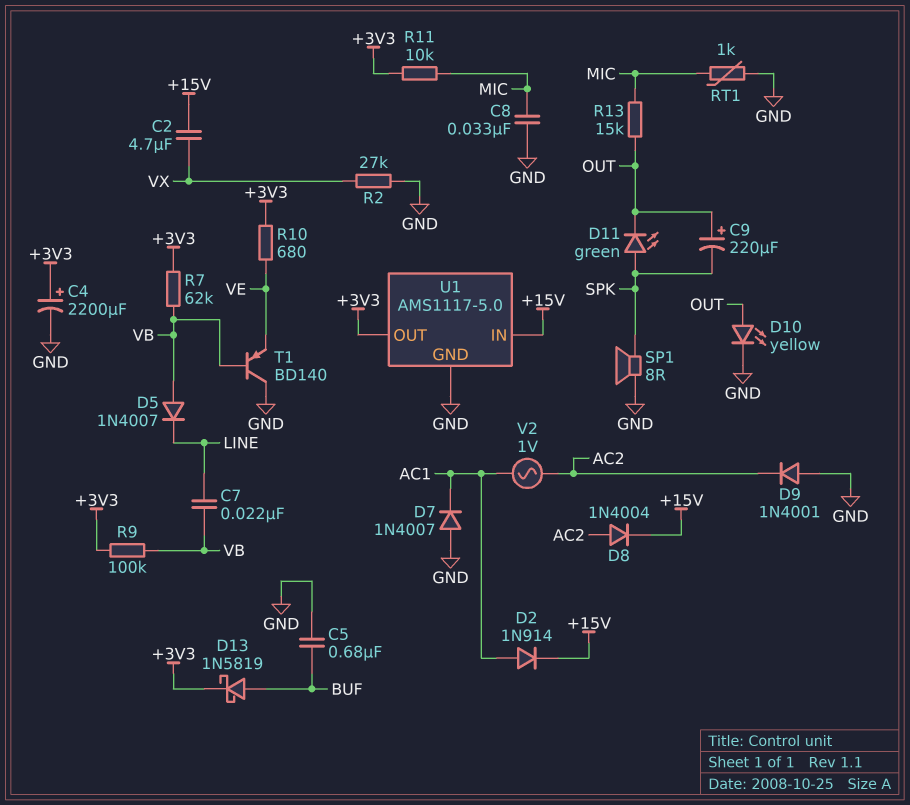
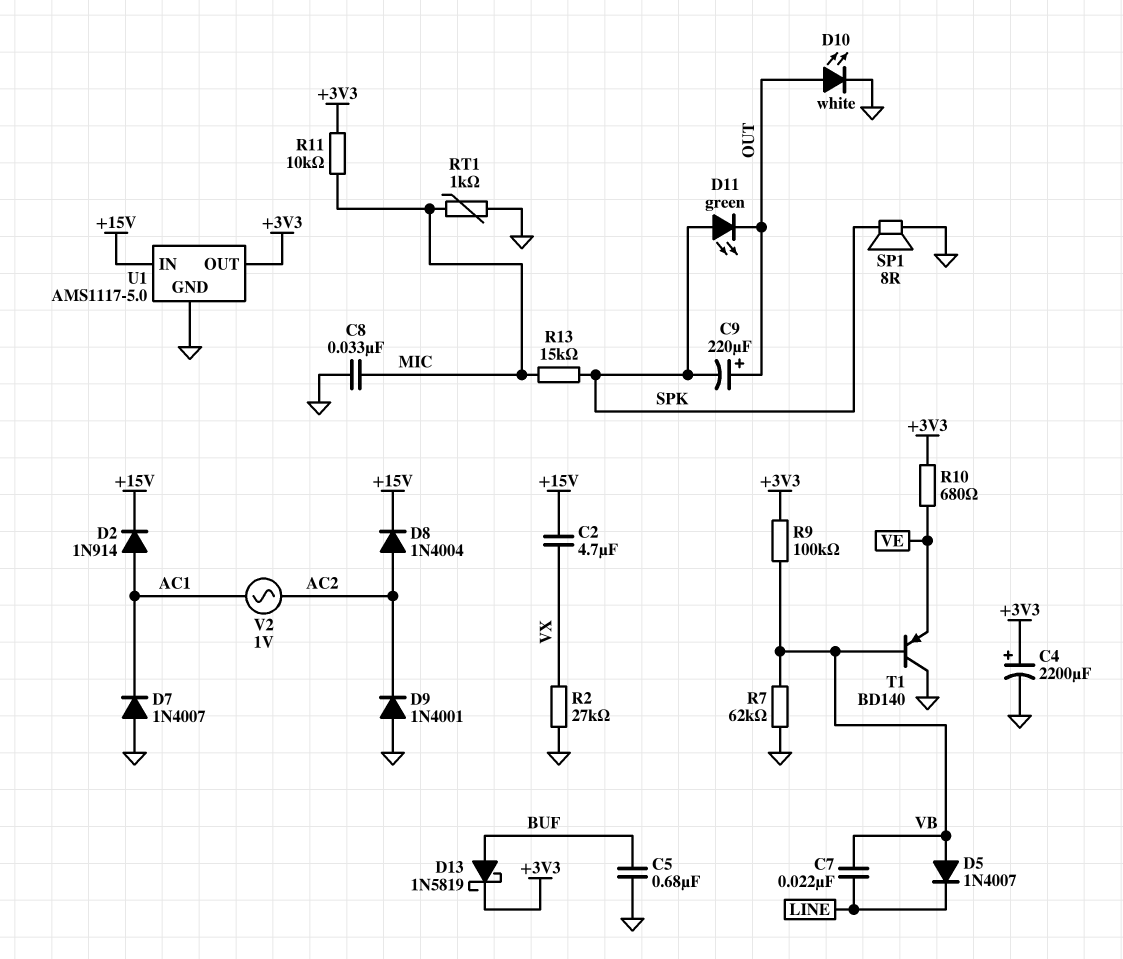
D10: LED yellow (A OUT, K GND) -> LED white (A OUT, K GND)
R7: 62k (+3V3, VB) -> 62k (GND, VB)
R13: 15k (MIC, OUT) -> 15k (MIC, SPK)

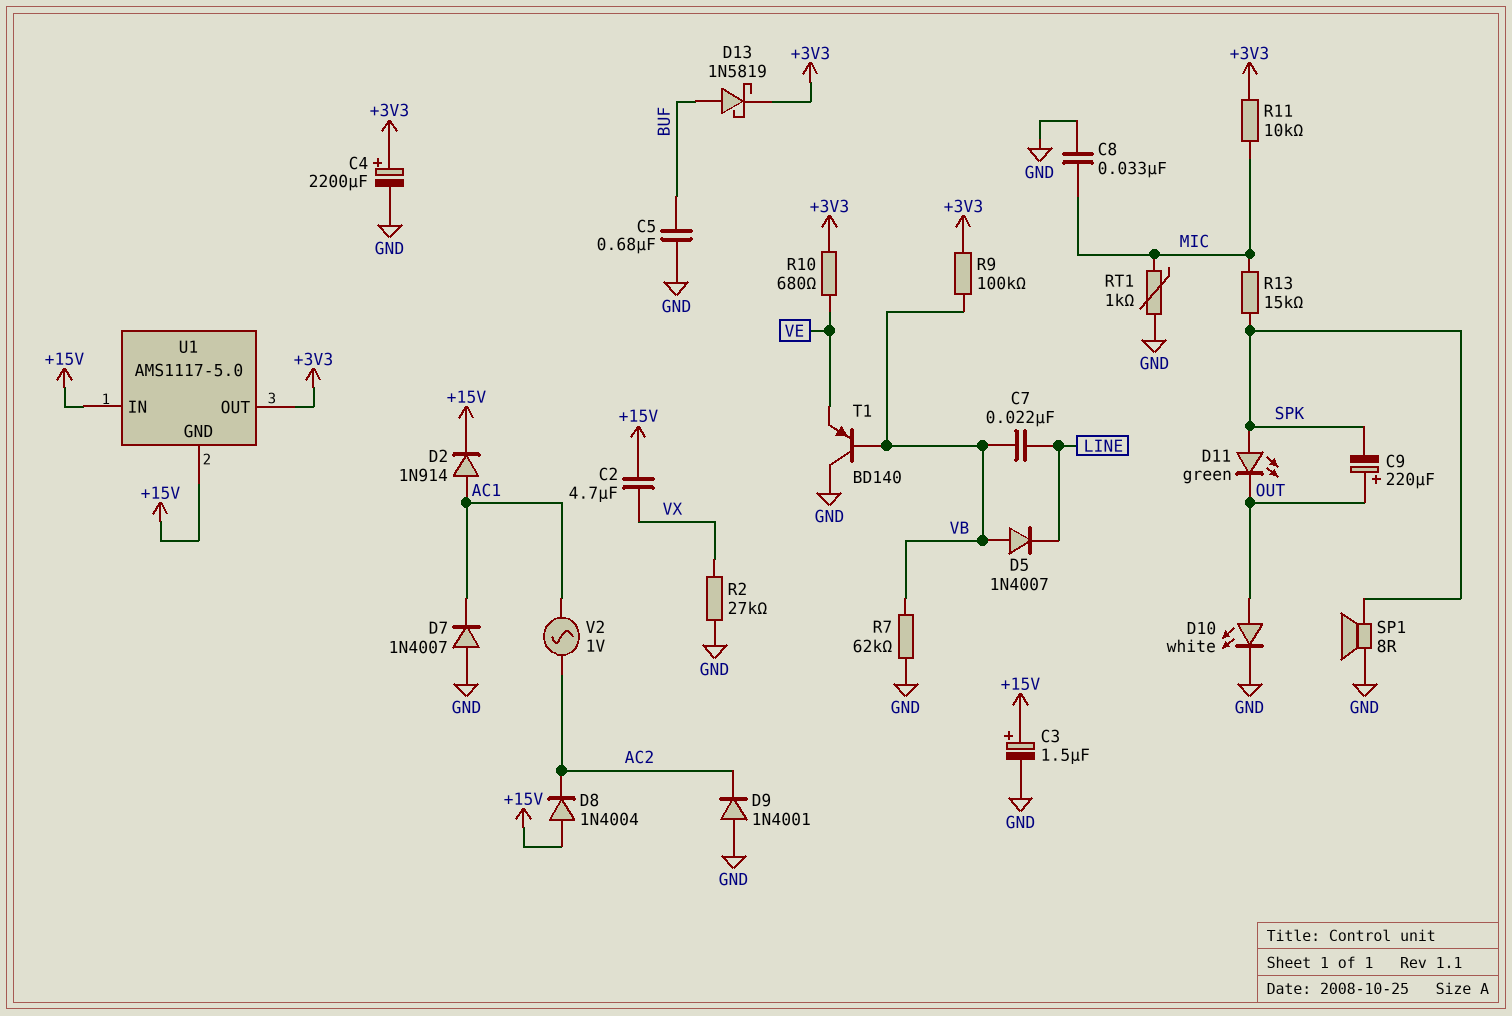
C3: none -> 1.5uF (plus +15V, minus GND)
D8: diode 1N4004 (A AC2, K +15V) -> diode 1N4004 (A +15V, K AC2)
U1 pin GND: GND -> +15V

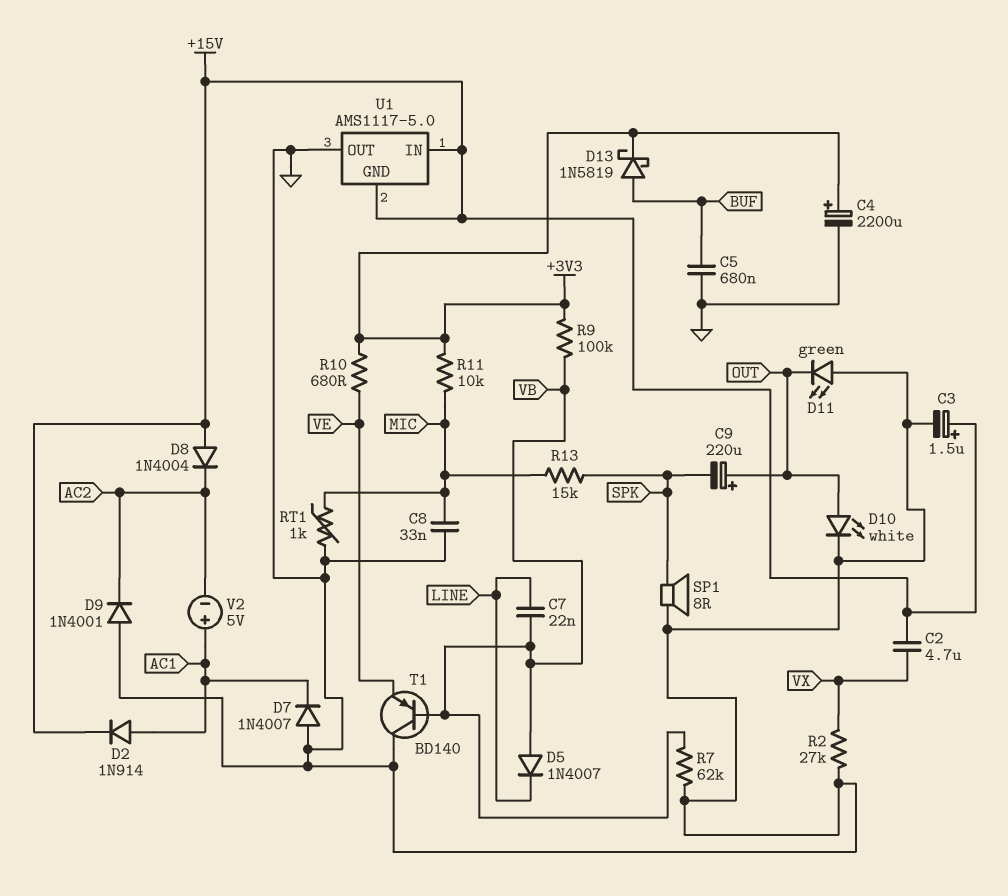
D11: LED green (A SPK, K OUT) -> LED green (A GND, K OUT)
U1 pin OUT: +3V3 -> GND
V2: AC 1V (AC1, AC2) -> 5V (plus AC1, minus AC2)

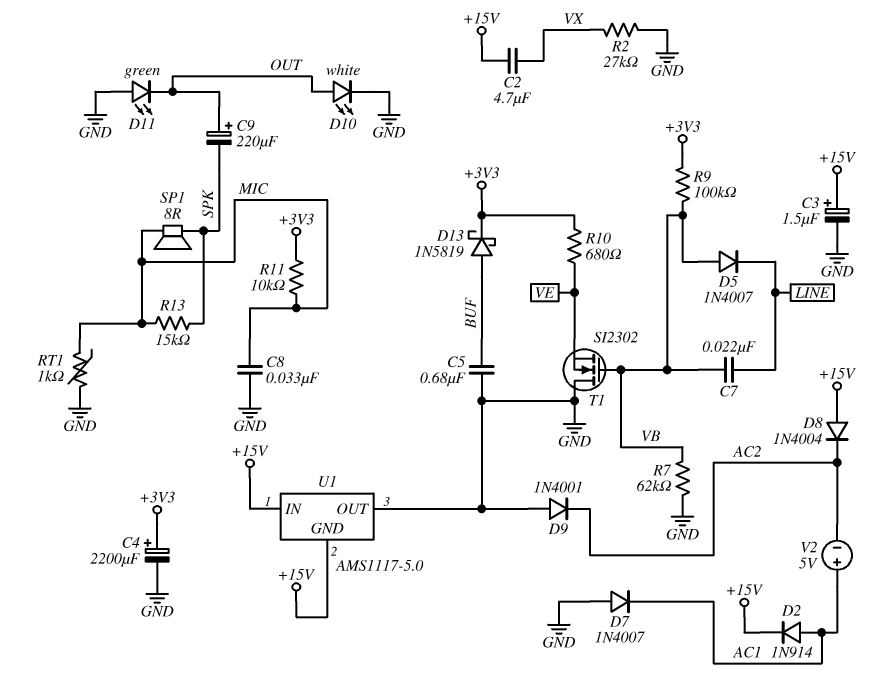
SP1: speaker 8R (GND, SPK) -> speaker 8R (MIC, SPK)
T1: PNP BD140 (B VB, C GND, E VE) -> NMOS SI2302 (G VB, D GND, S VE)

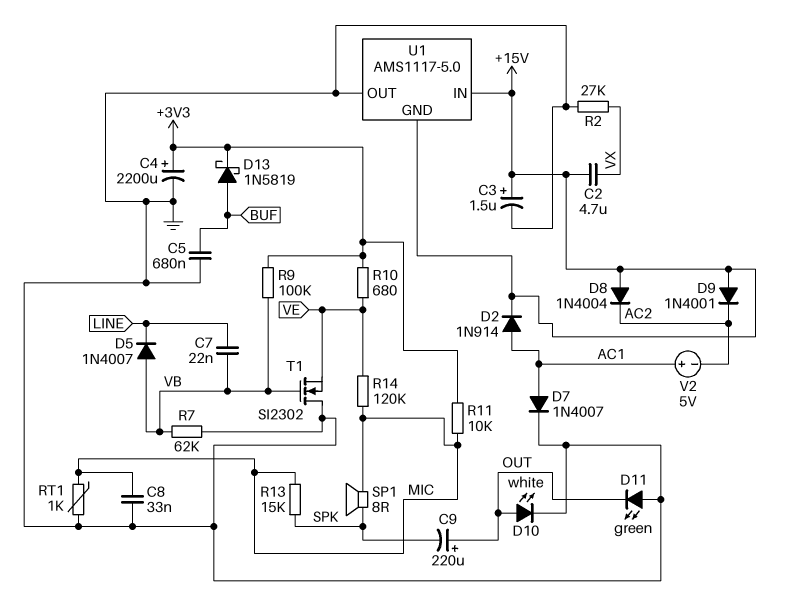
D7: diode 1N4007 (A GND, K AC1) -> diode 1N4007 (A AC1, K GND)
D9: diode 1N4001 (A GND, K AC2) -> diode 1N4001 (A +15V, K AC2)
R14: none -> 120k (MIC, VE)

